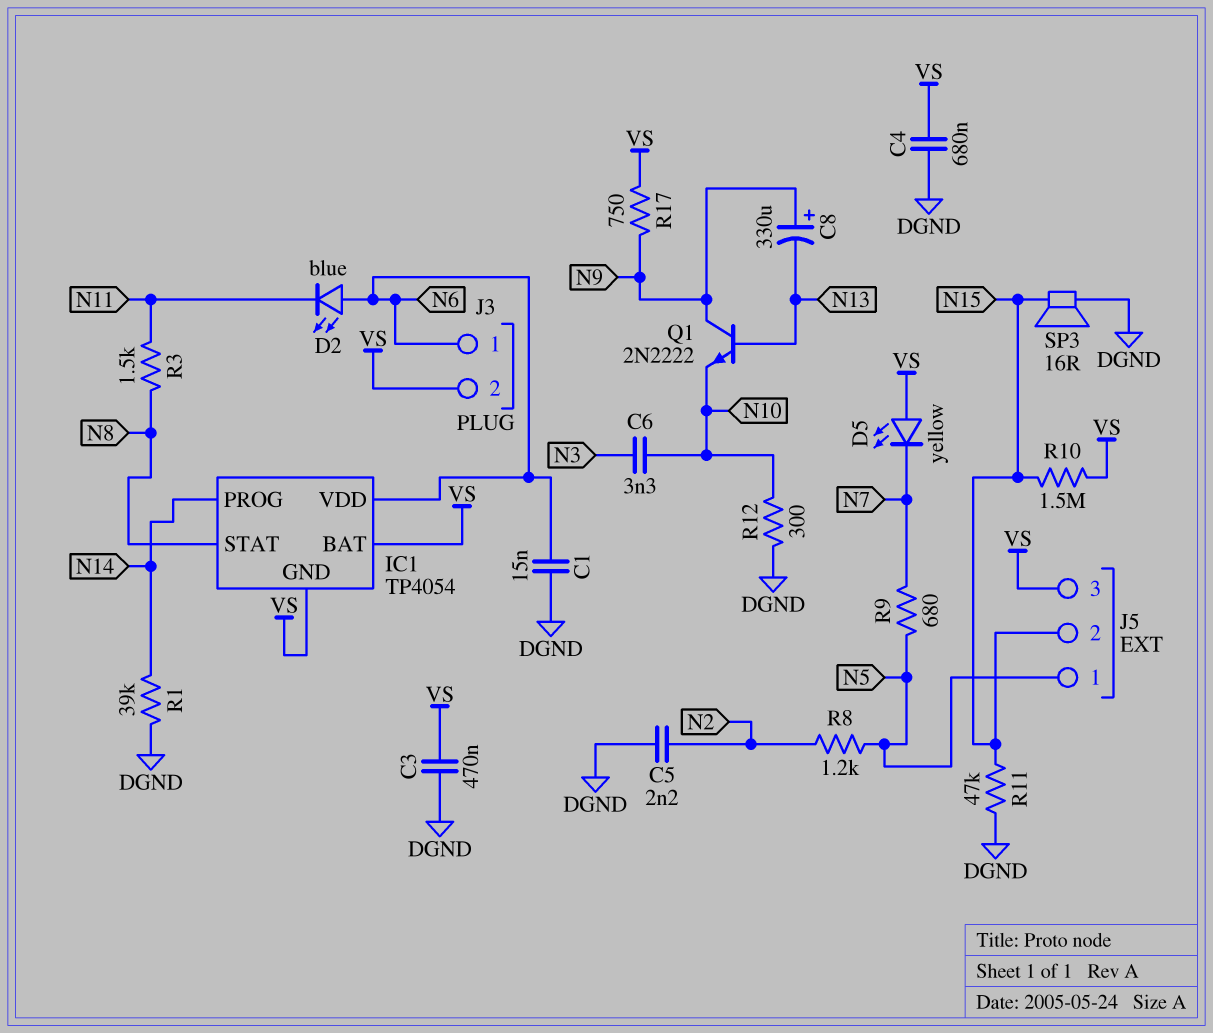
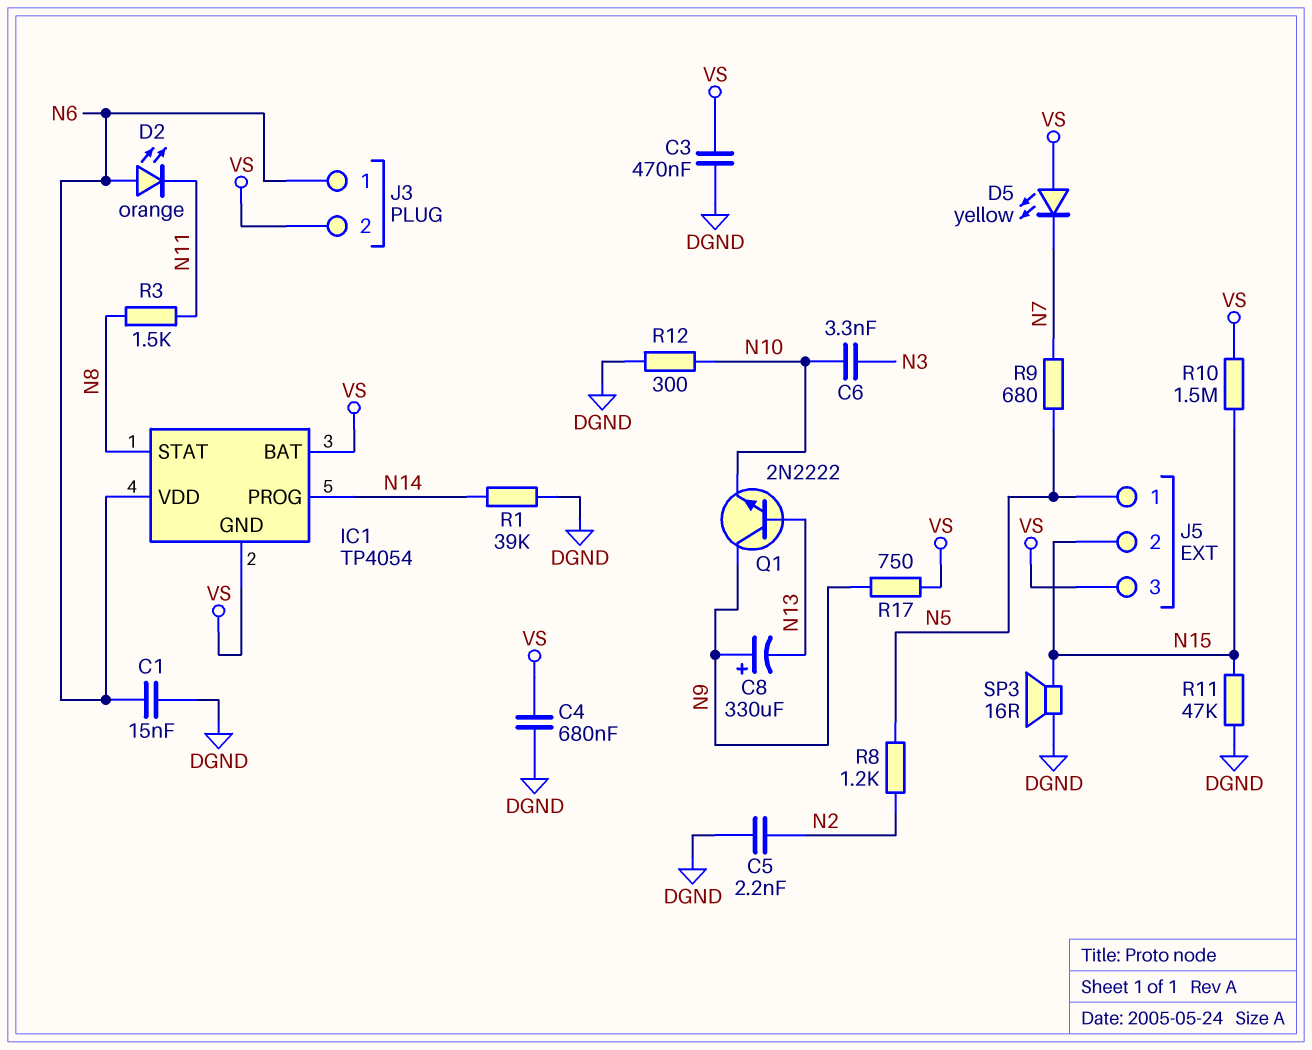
D2: LED blue (A N6, K N11) -> LED orange (A N6, K N11)

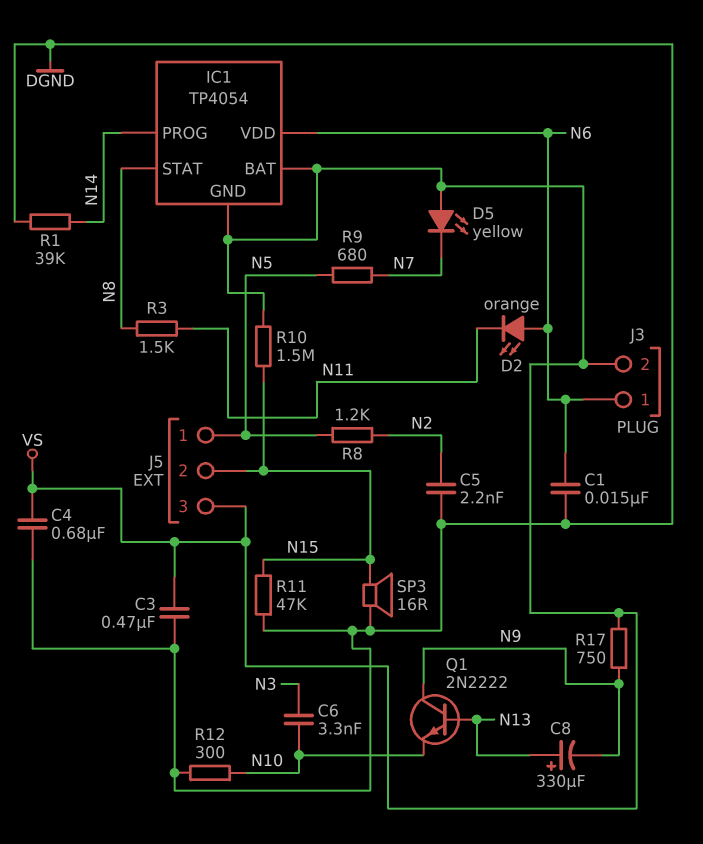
C8: 330uF (plus N9, minus N13) -> 330uF (plus N13, minus N9)

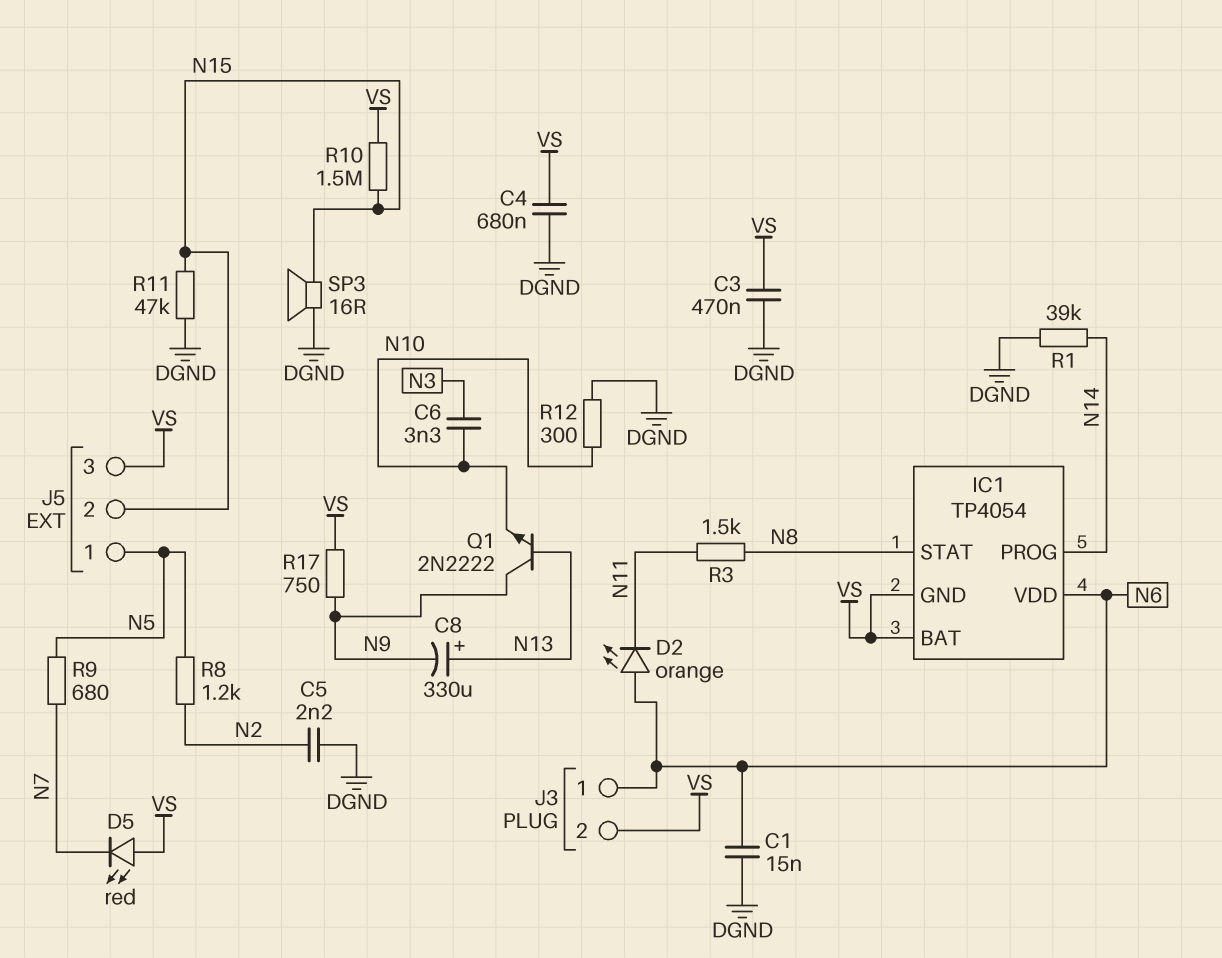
D5: LED yellow (A VS, K N7) -> LED red (A VS, K N7)

